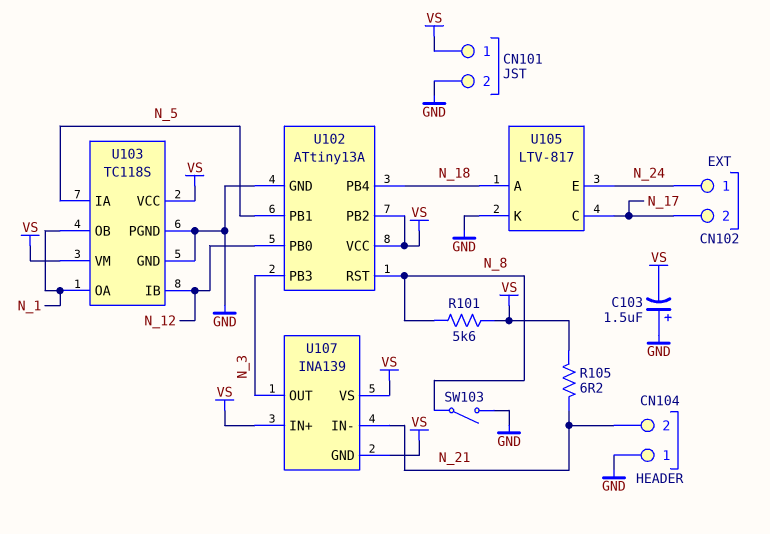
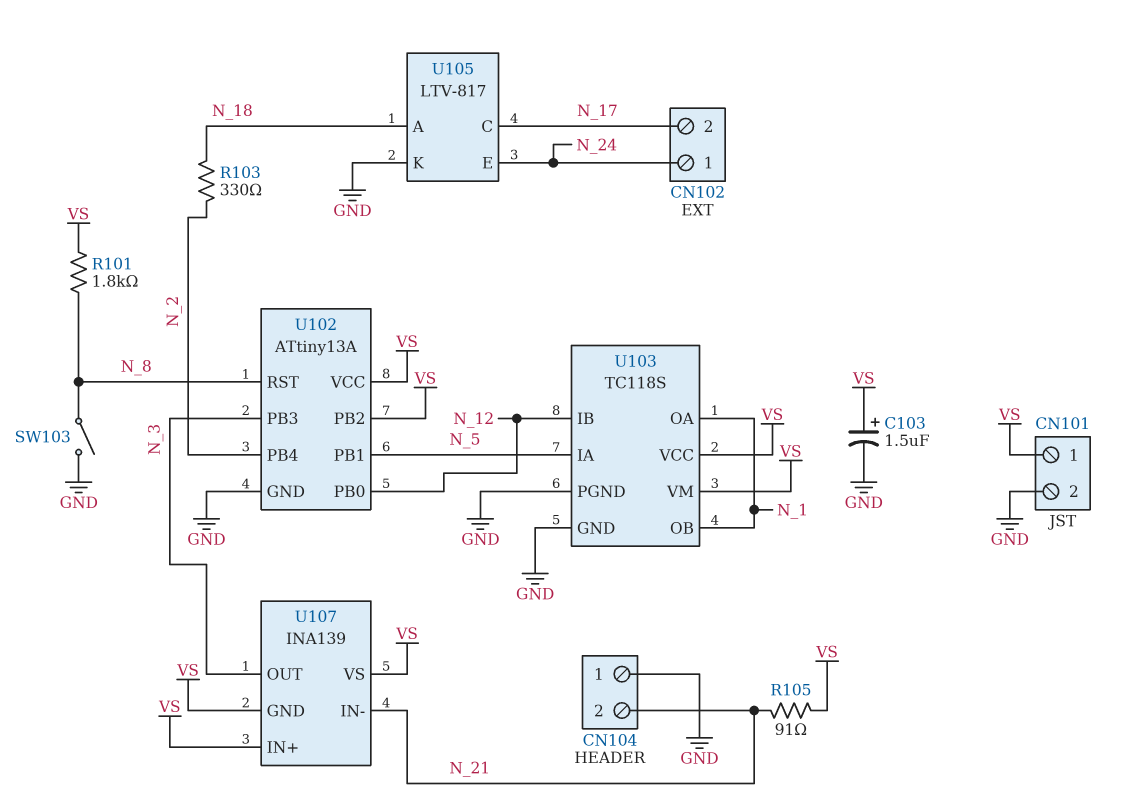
C103: 1.5uF (plus GND, minus VS) -> 1.5uF (plus VS, minus GND)
R101: 5.6k (N_8, VS) -> 1.8k (N_8, VS)
R103: none -> 330 (N_2, N_18)
R105: 6.2 (N_21, VS) -> 91 (N_21, VS)
U102 pin PB4: N_18 -> N_2

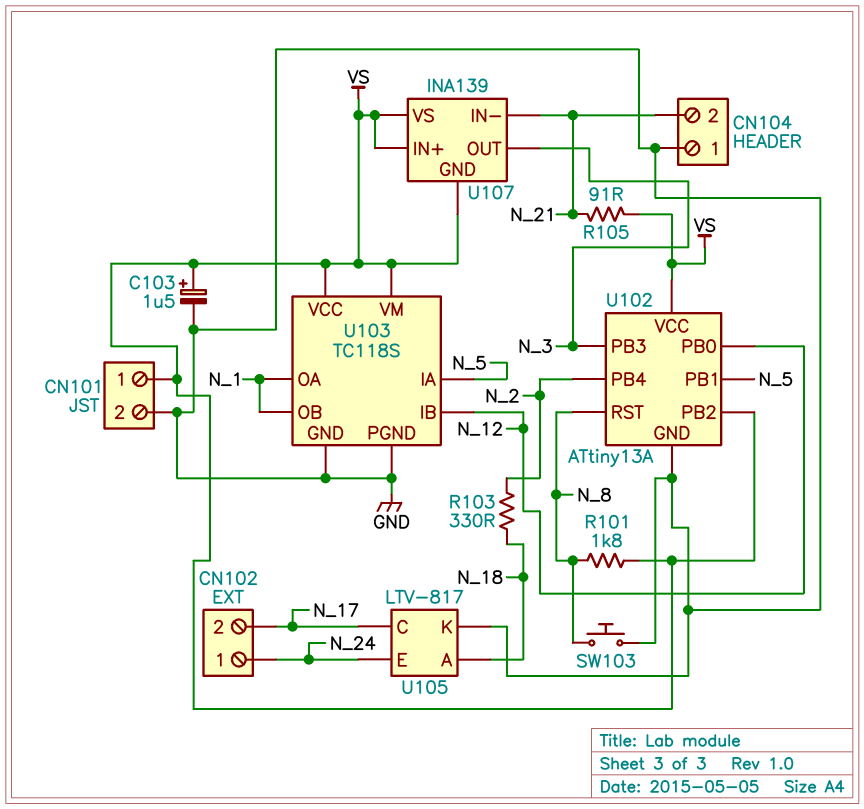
SW103: switch (GND, N_8) -> button (GND, N_8)

